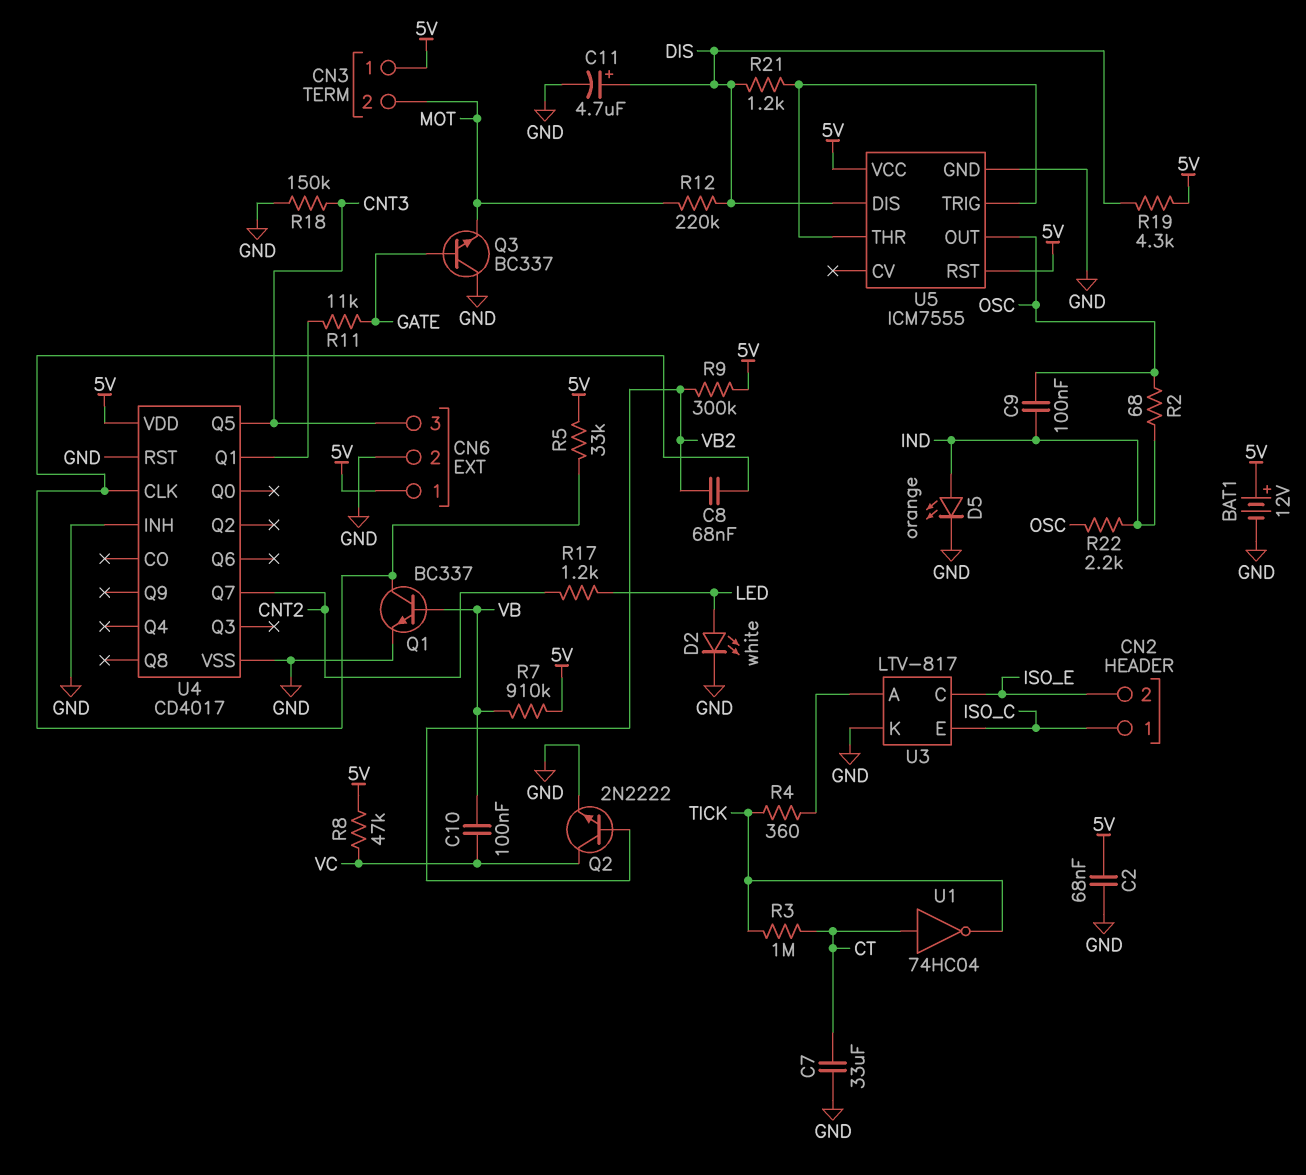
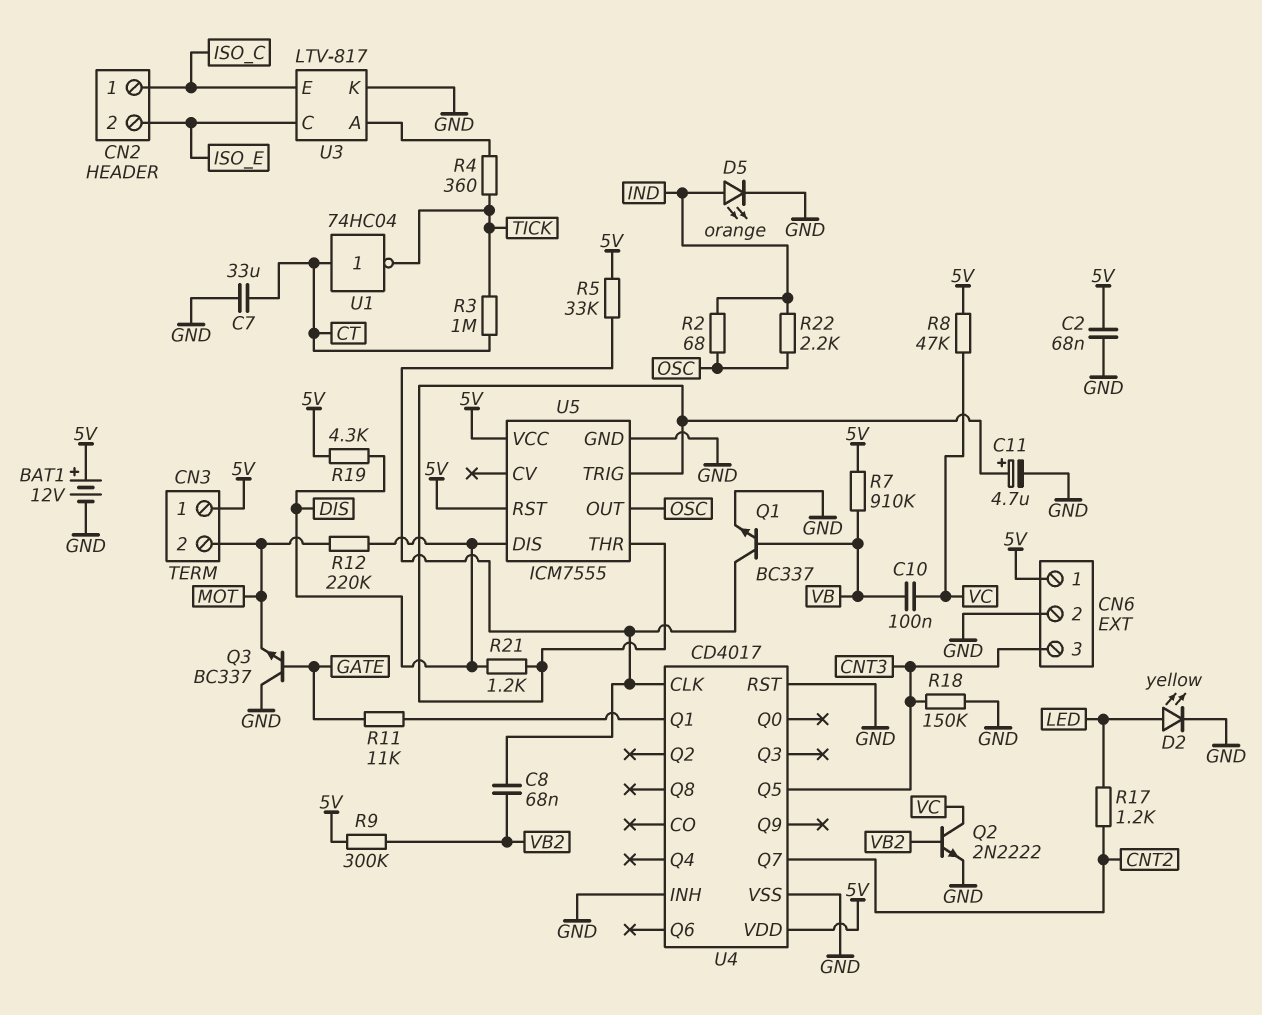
C9: 100nF (IND, OSC) -> none
C11: 4.7uF (plus DIS, minus GND) -> 4.7uF (plus U5/THR, minus GND)
D2: LED white (A LED, K GND) -> LED yellow (A LED, K GND)

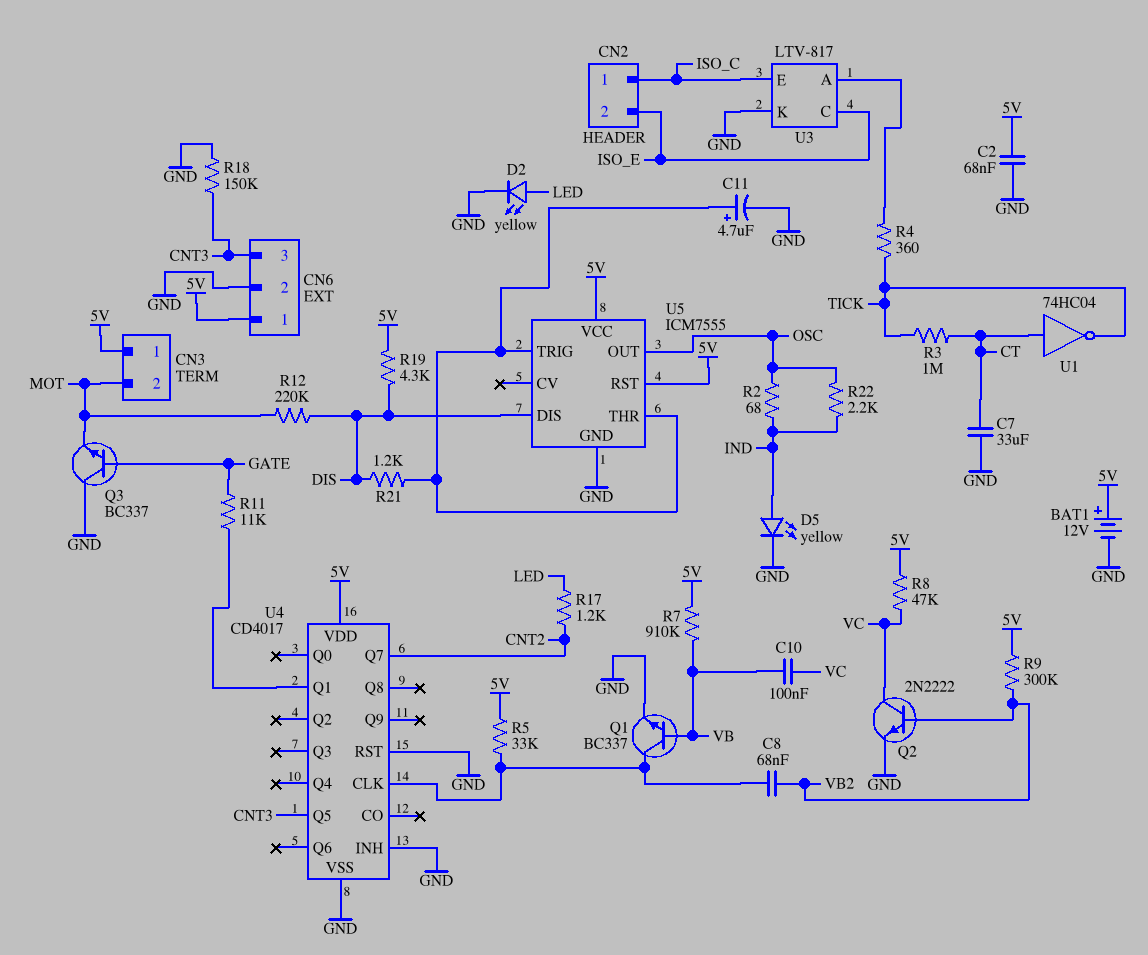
D5: LED orange (A IND, K GND) -> LED yellow (A IND, K GND)

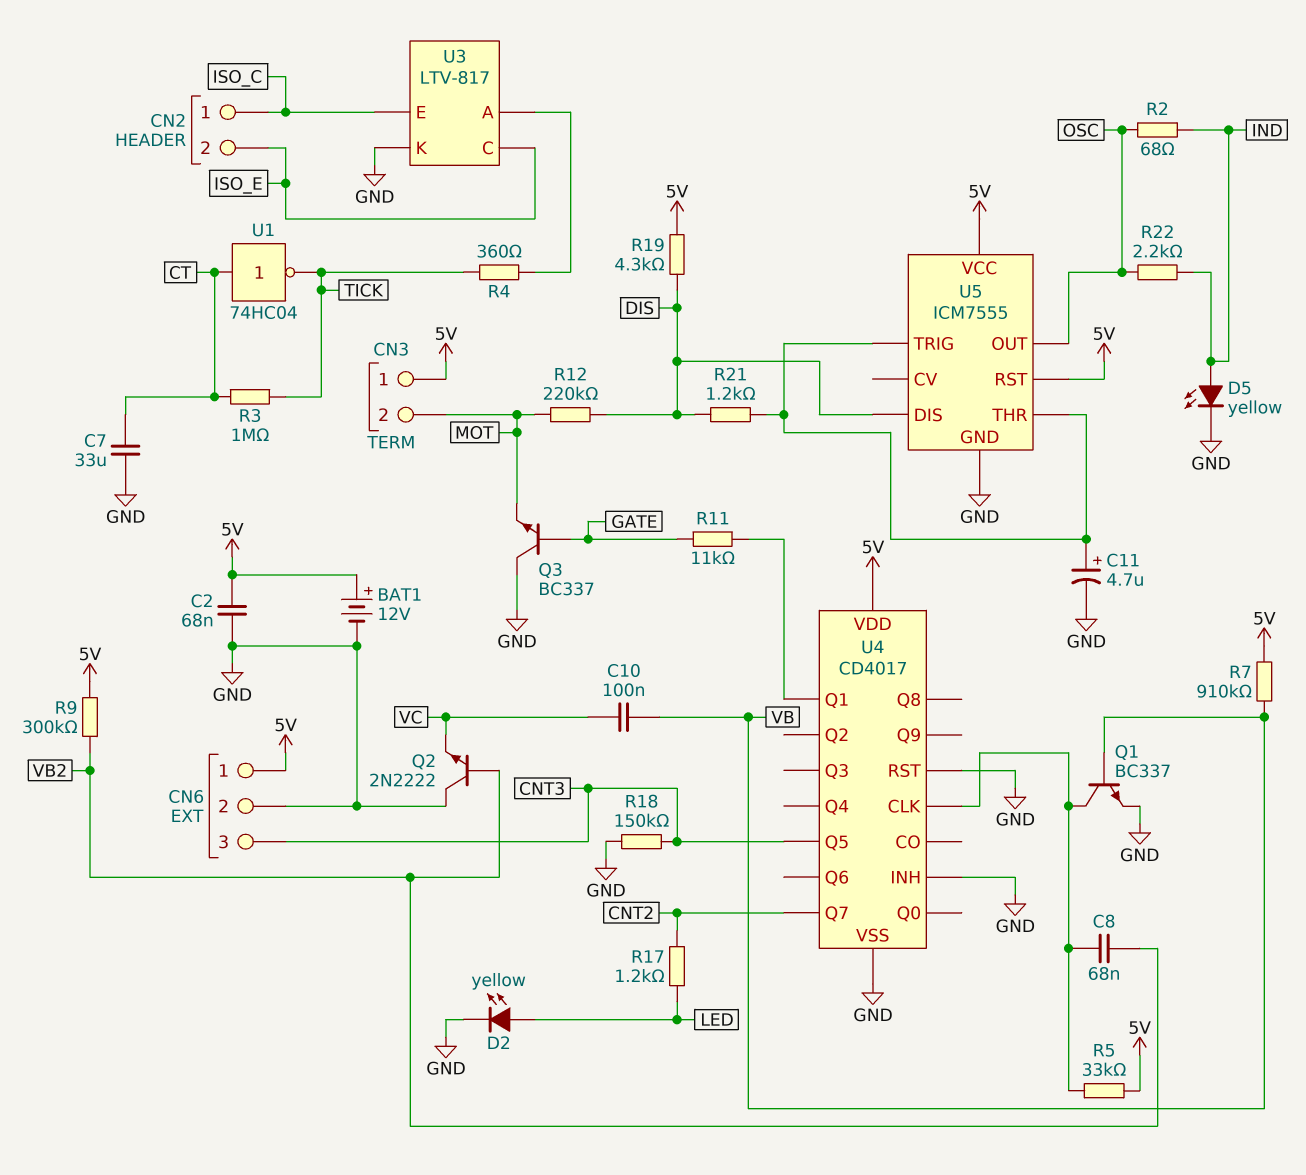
Q2: NPN 2N2222 (B VB2, C VC, E GND) -> NPN 2N2222 (B VB2, C GND, E VC)
R8: 47k (5V, VC) -> none

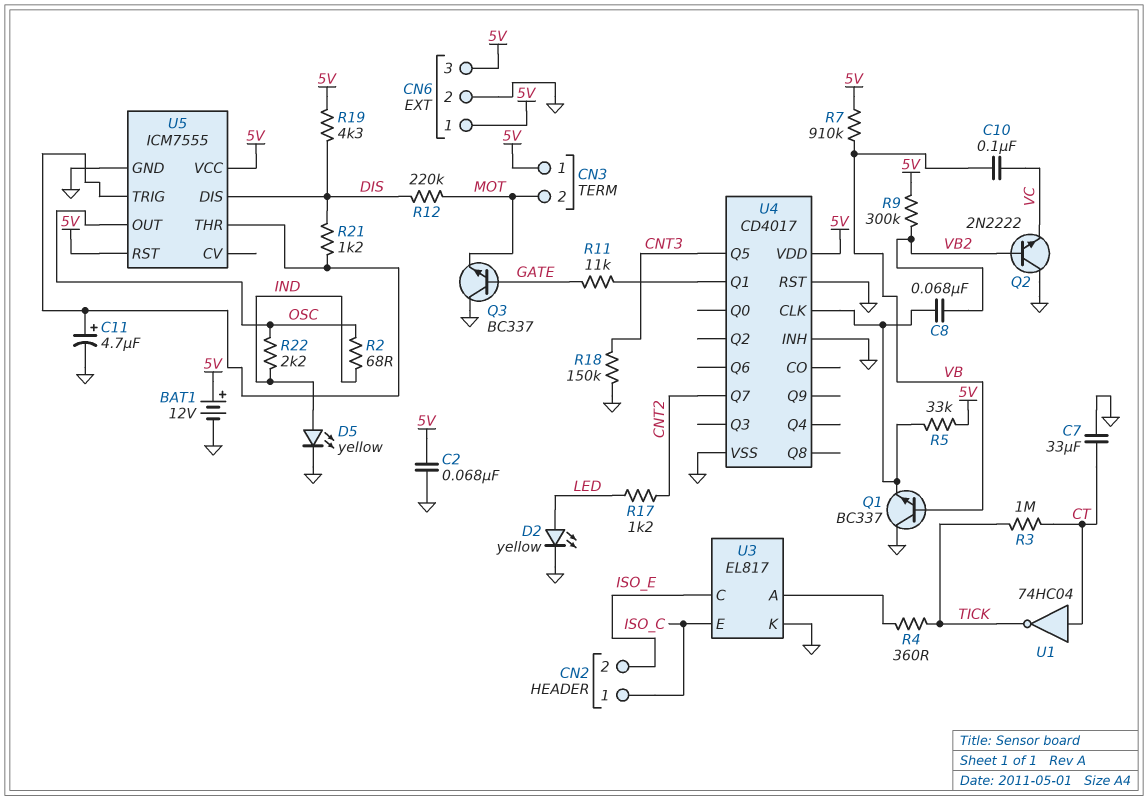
CN6 pin 3: CNT3 -> 5V
Q1: NPN BC337 (B VB, C U4/CLK, E GND) -> NPN BC337 (B VB, C GND, E U4/CLK)
U3: LTV-817 -> EL817

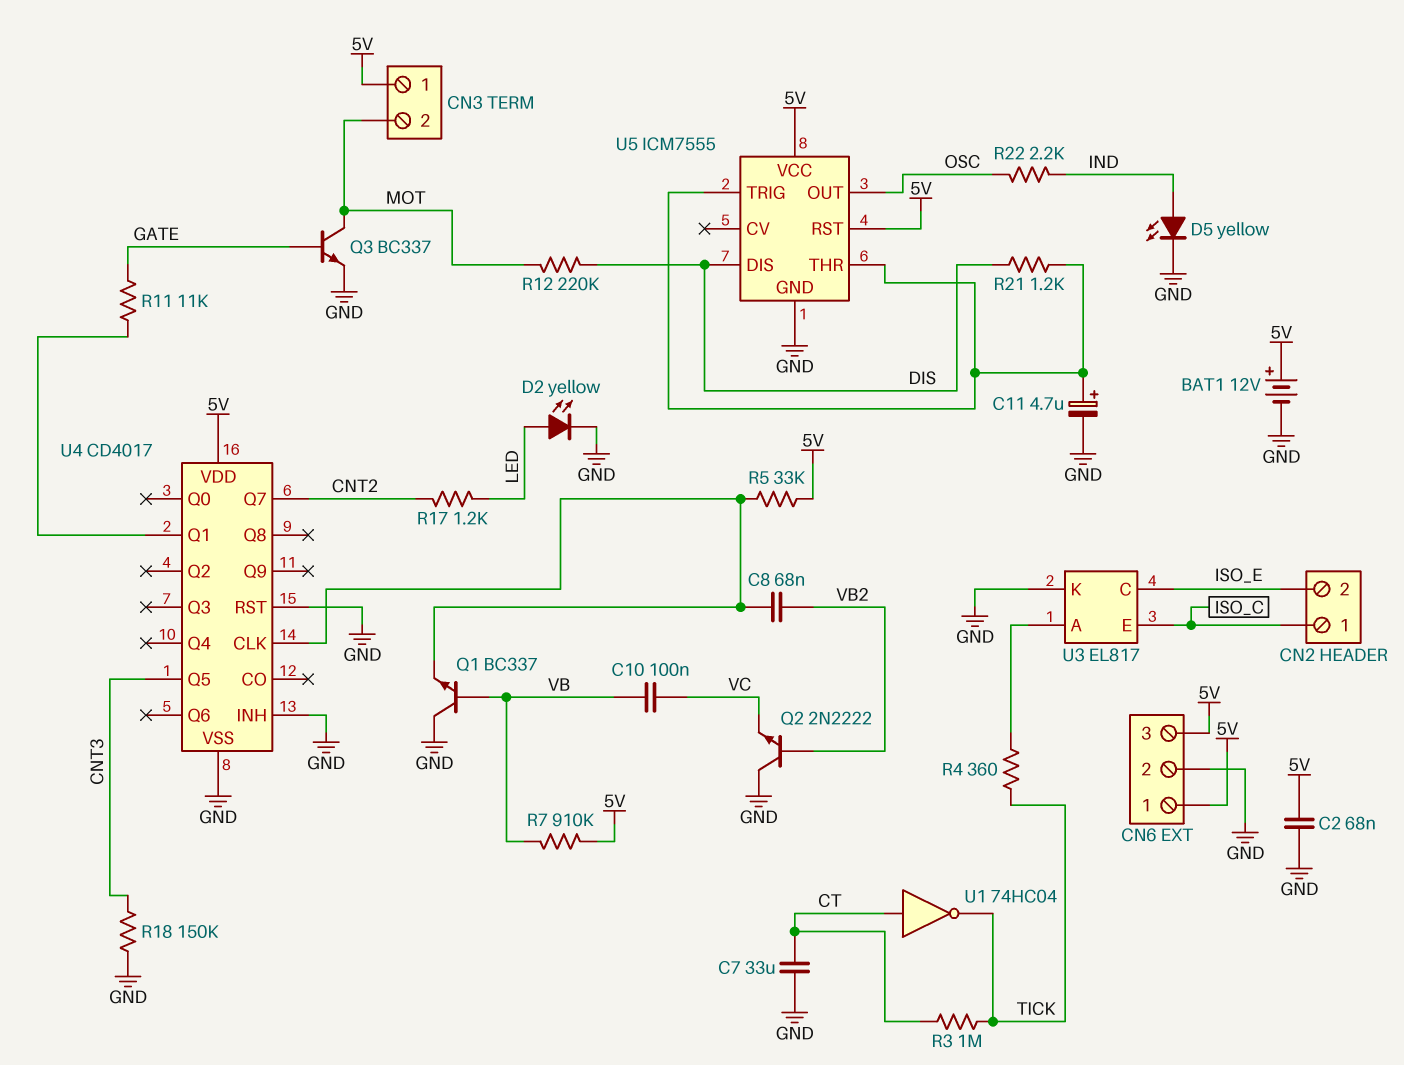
Q3: NPN BC337 (B GATE, C GND, E MOT) -> NPN BC337 (B GATE, C MOT, E GND)
R2: 68 (IND, OSC) -> none
R9: 300k (5V, VB2) -> none
R19: 4.3k (5V, DIS) -> none

